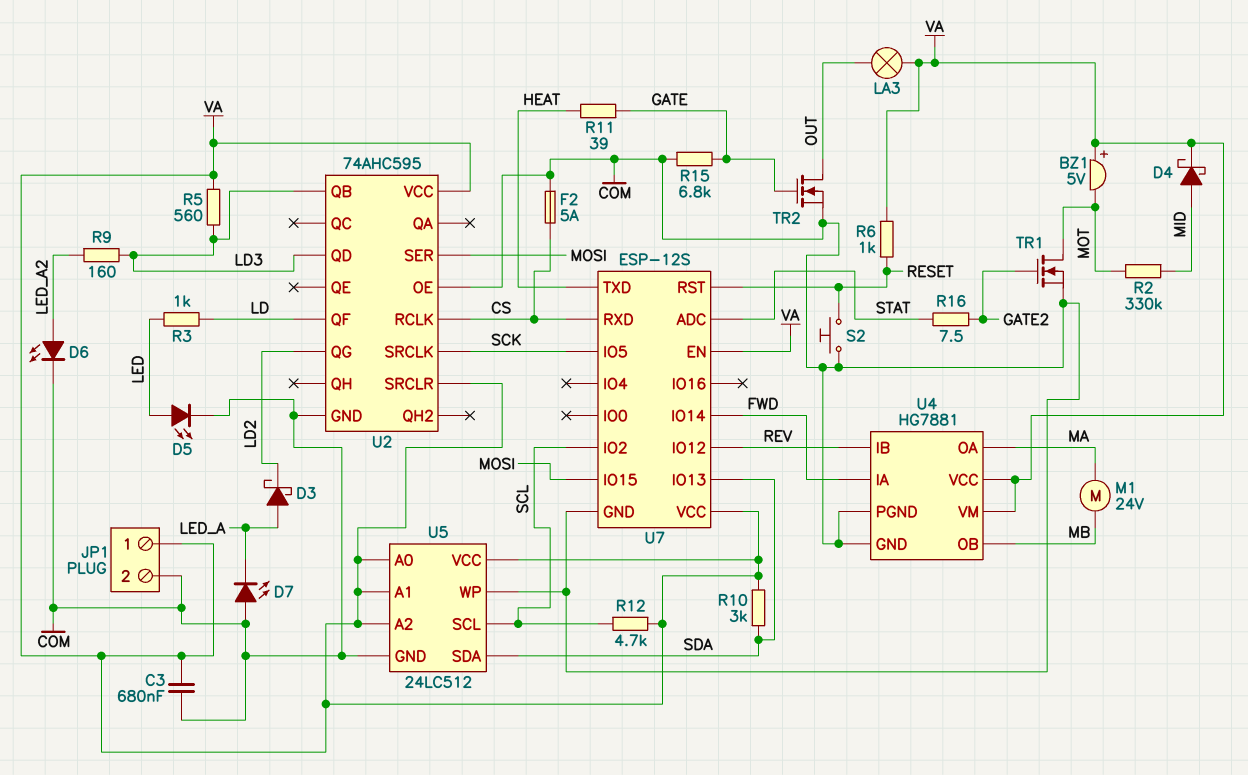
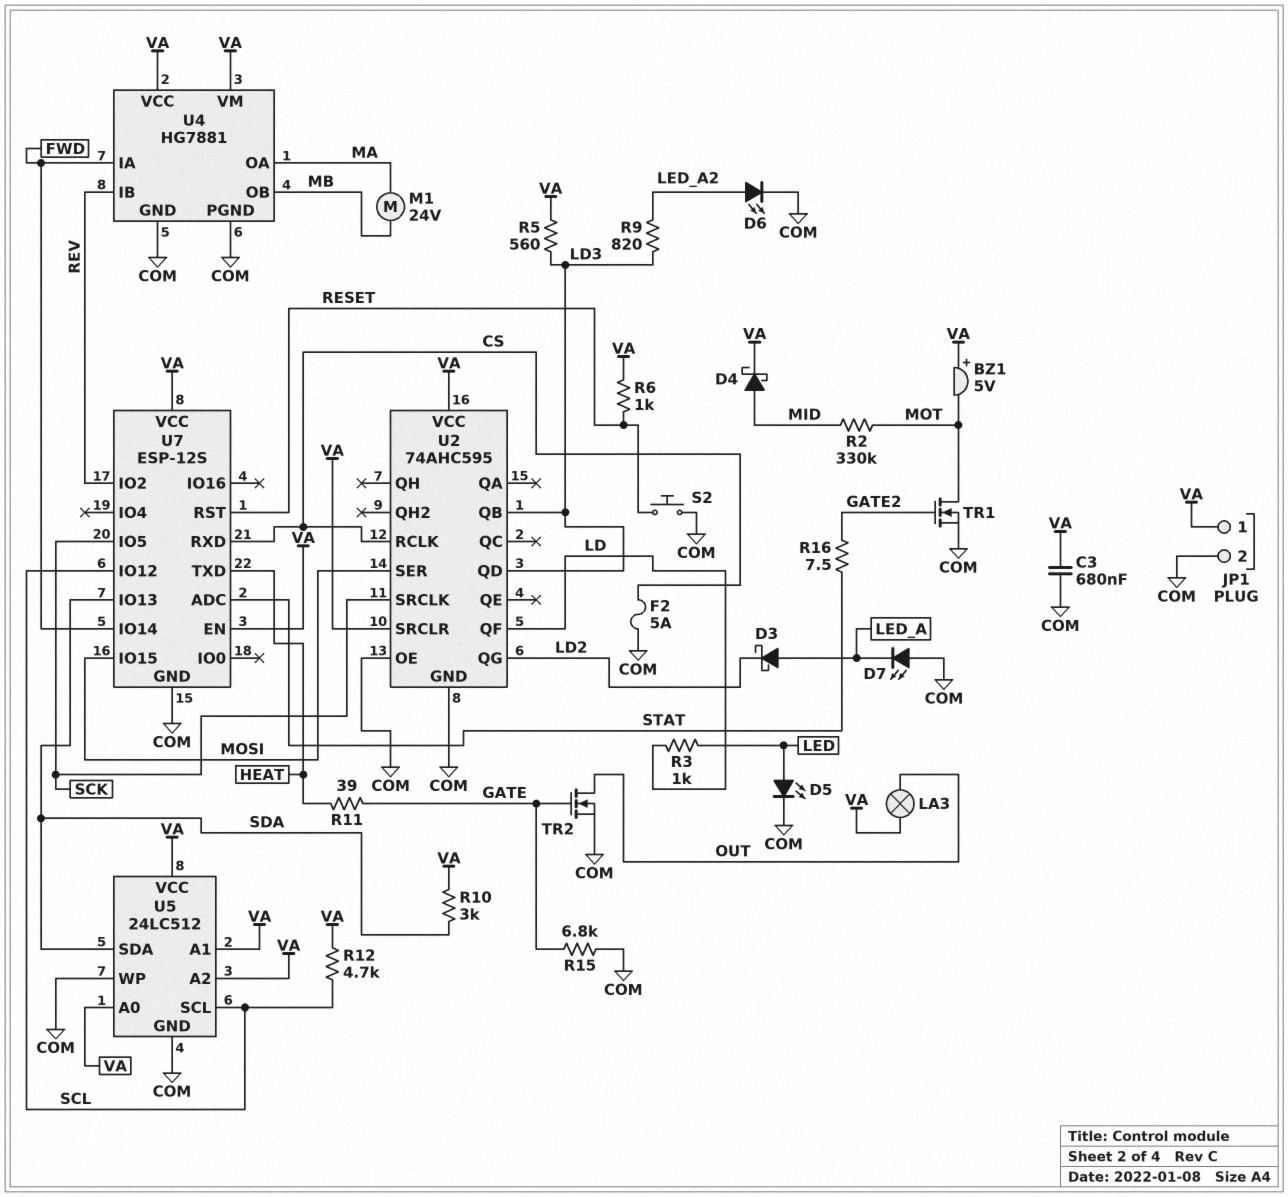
R9: 160 (LD3, LED_A2) -> 820 (LD3, LED_A2)
U7 pin IO2: SCL -> REV
U7 pin IO12: REV -> SCL

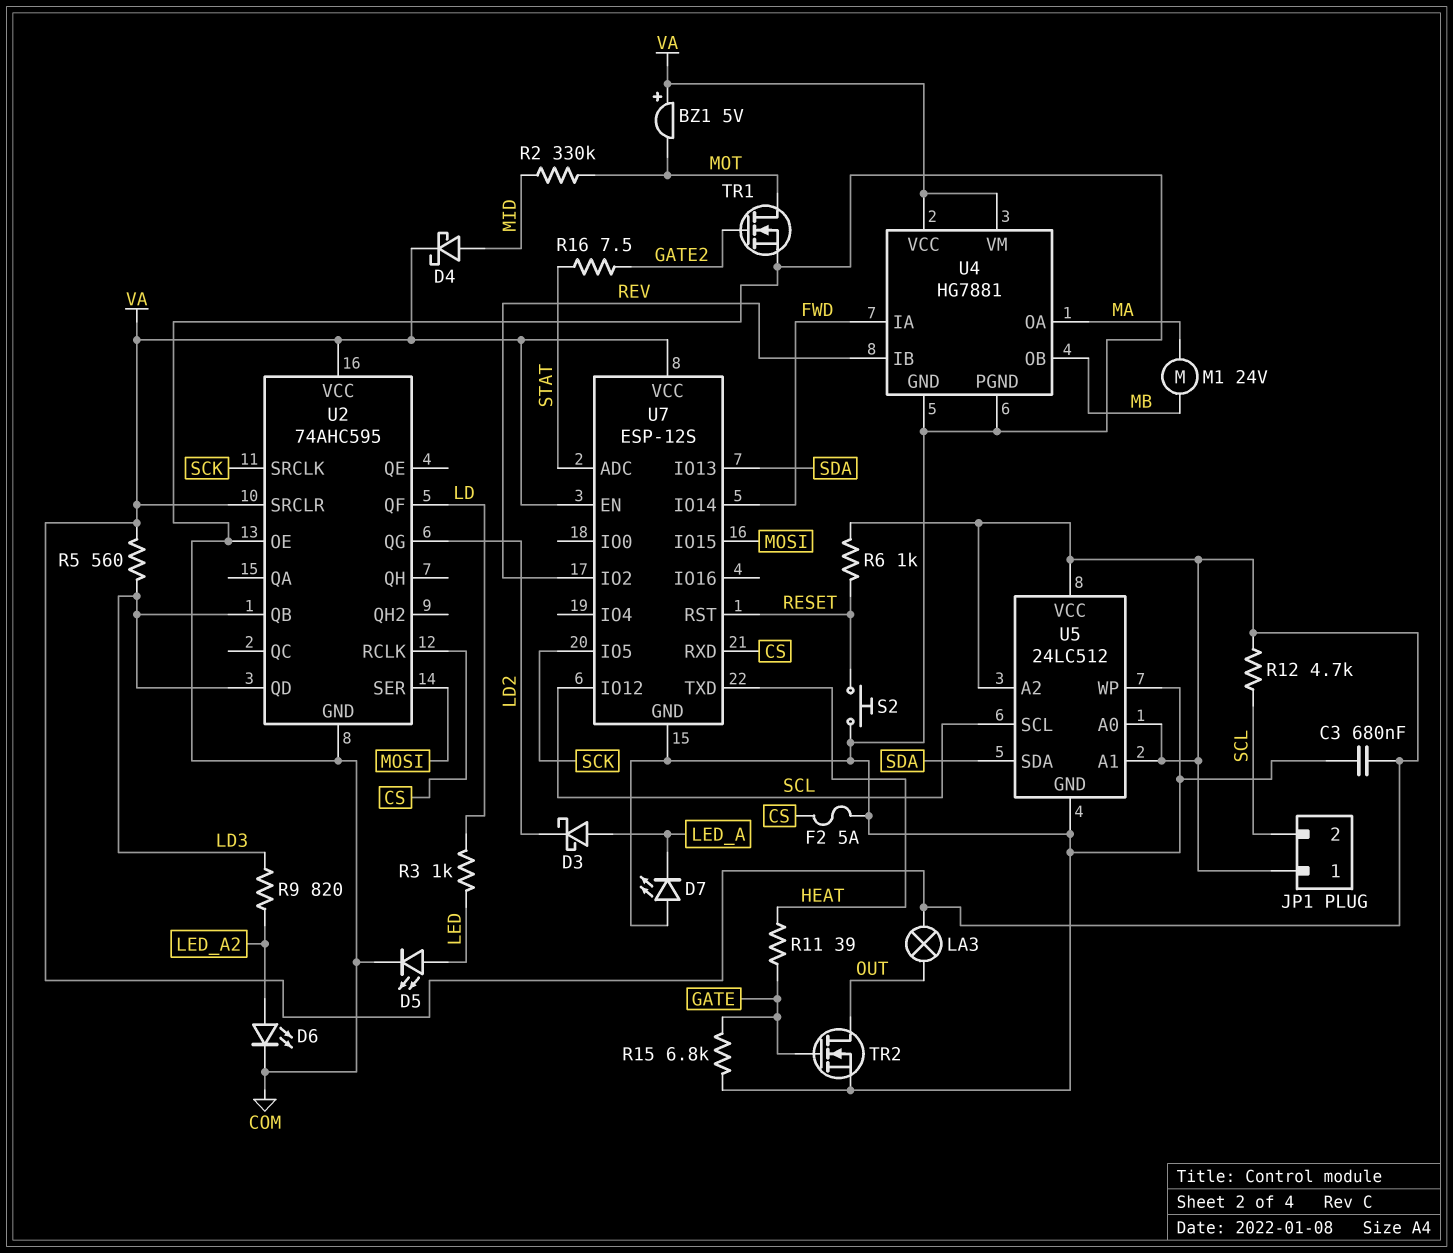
JP1 pin 2: COM -> SCL
R10: 3k (SDA, VA) -> none

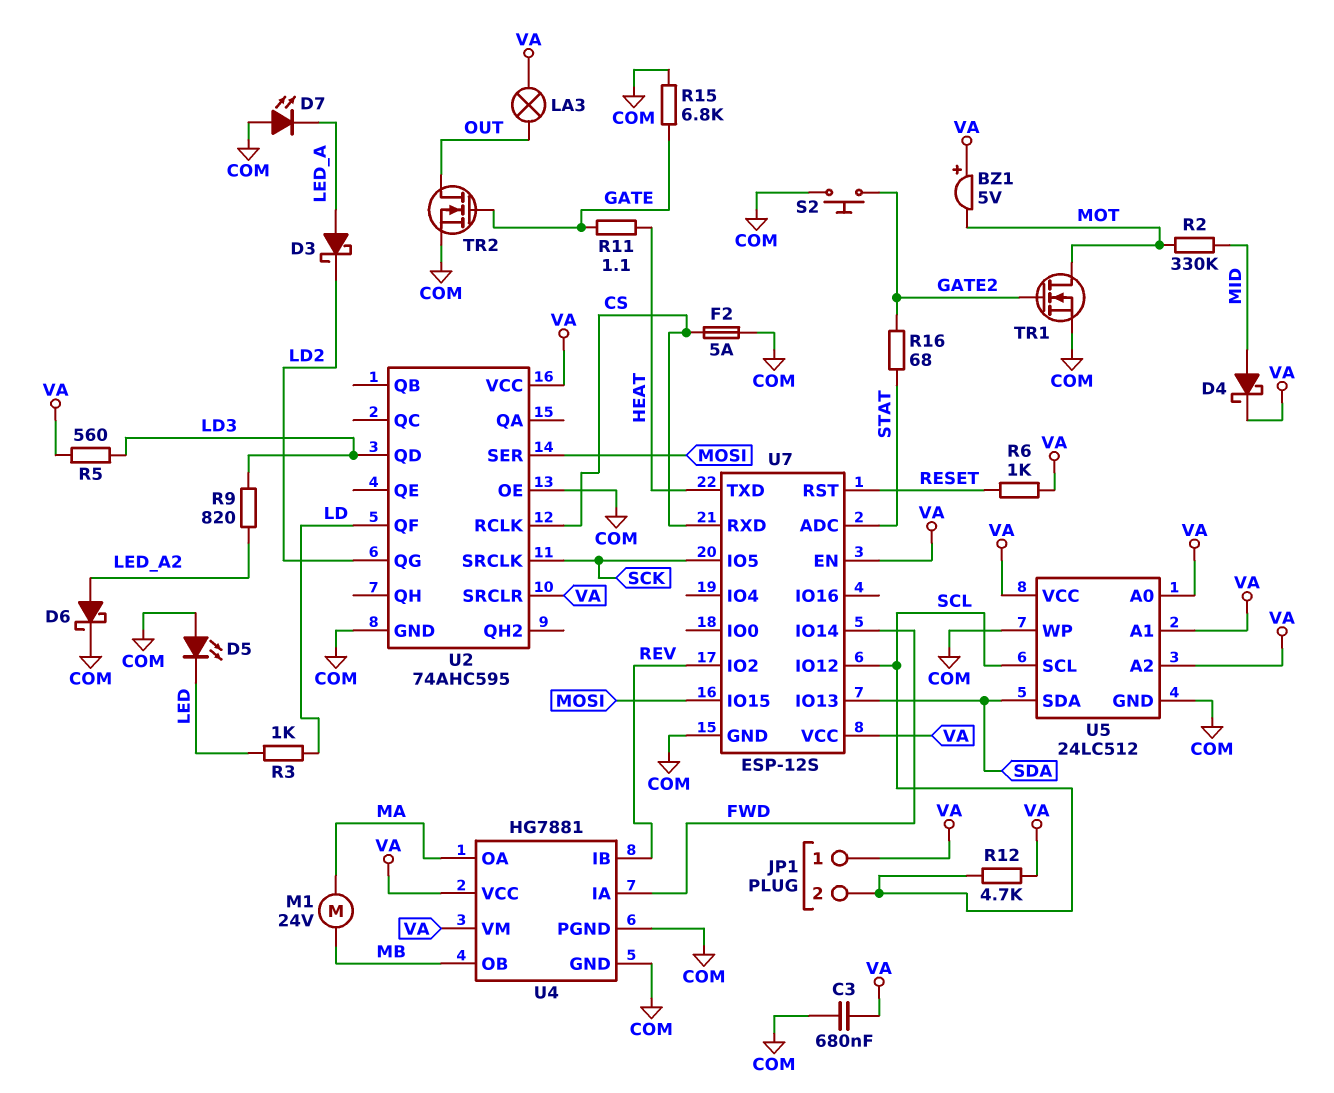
D5: LED (A LED, K COM) -> LED (A COM, K LED)
D6: LED (A LED_A2, K COM) -> schottky (A LED_A2, K COM)
R11: 39 (GATE, HEAT) -> 1.1 (GATE, HEAT)
R16: 7.5 (GATE2, STAT) -> 68 (GATE2, STAT)
S2: button (COM, RESET) -> button (COM, GATE2)
U2 pin QB: LD3 -> none

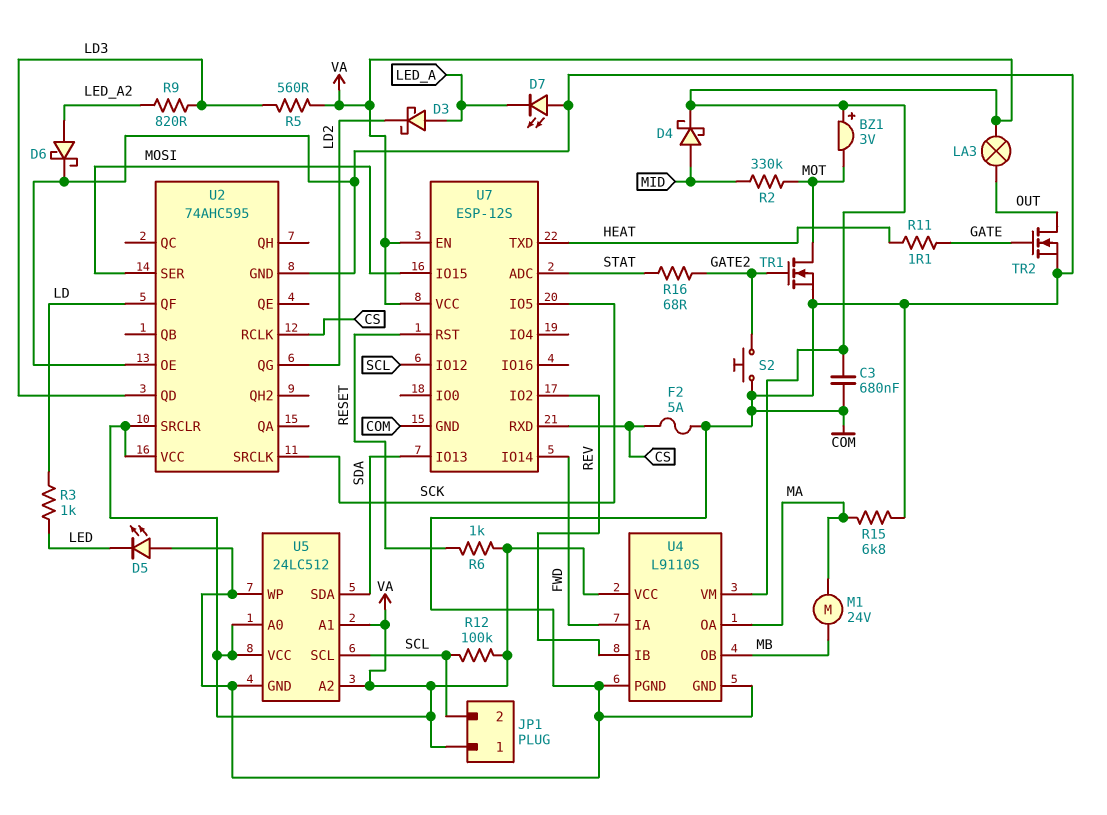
BZ1: buzzer 5V (plus VA, minus MOT) -> buzzer 3V (plus VA, minus MOT)
R12: 4.7k (SCL, VA) -> 100k (SCL, VA)
R15: 6.8k (COM, GATE) -> 6.8k (COM, MA)
U4: HG7881 -> L9110S

